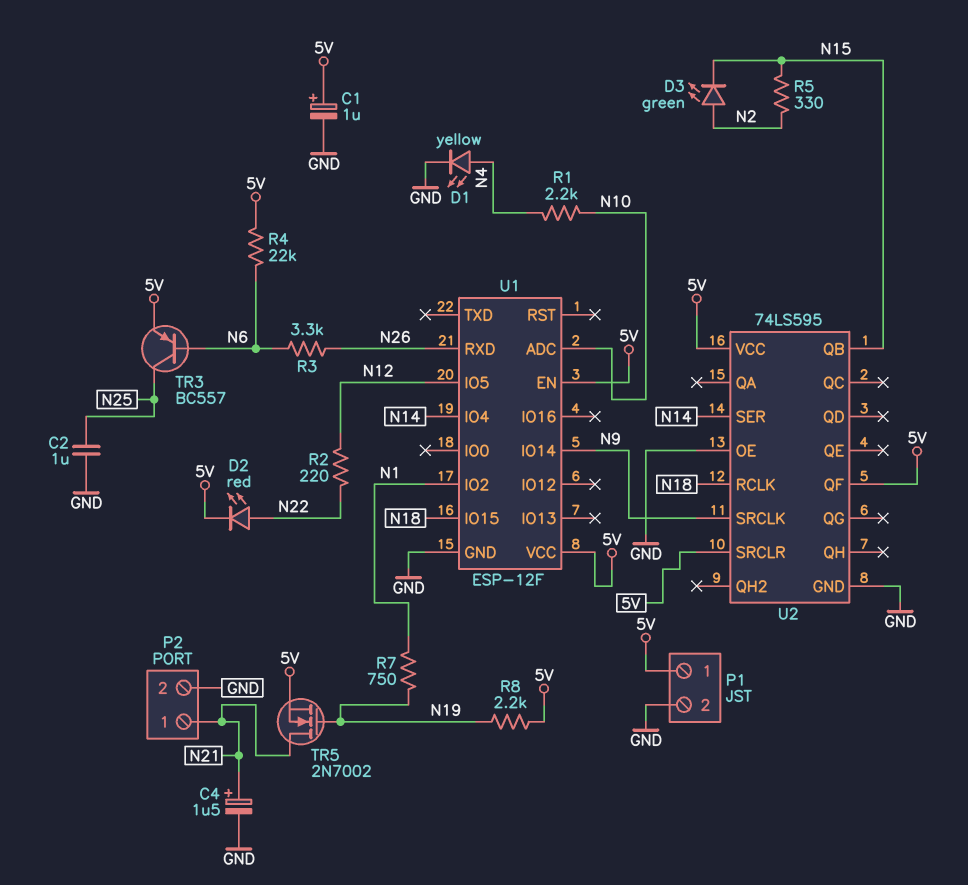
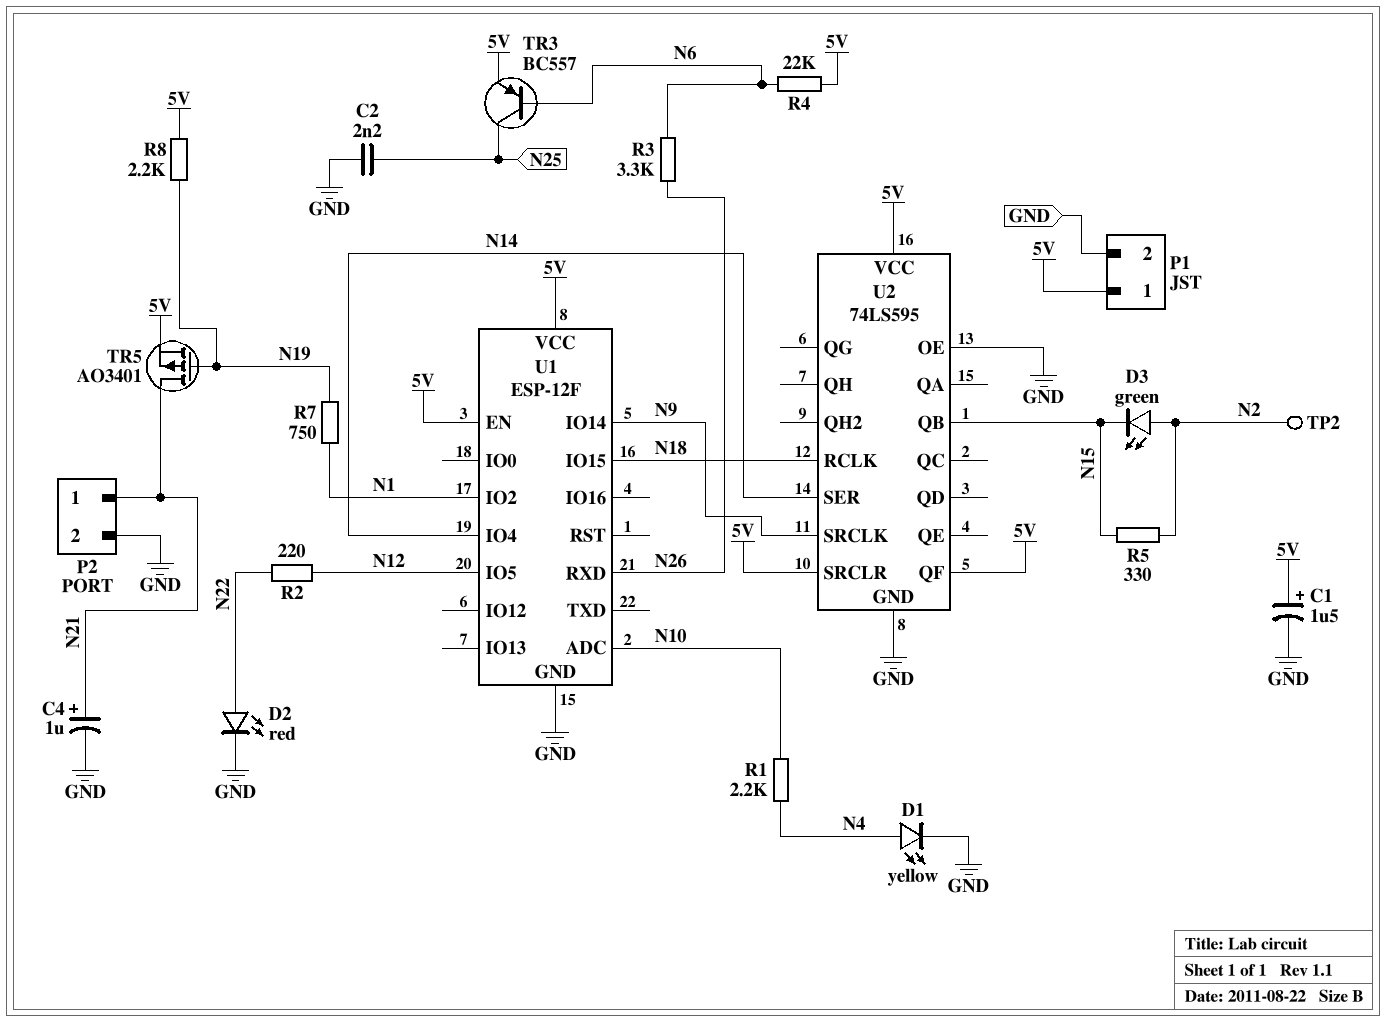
C1: 1uF (plus 5V, minus GND) -> 1.5uF (plus 5V, minus GND)
C2: 1uF (GND, N25) -> 2.2nF (GND, N25)
C4: 1.5uF (plus N21, minus GND) -> 1uF (plus N21, minus GND)
D2: LED red (A N22, K 5V) -> LED red (A N22, K GND)
TP2: none -> test point (N2)
TR5: NMOS 2N7002 (G N19, D N21, S 5V) -> PMOS AO3401 (G N19, D N21, S 5V)

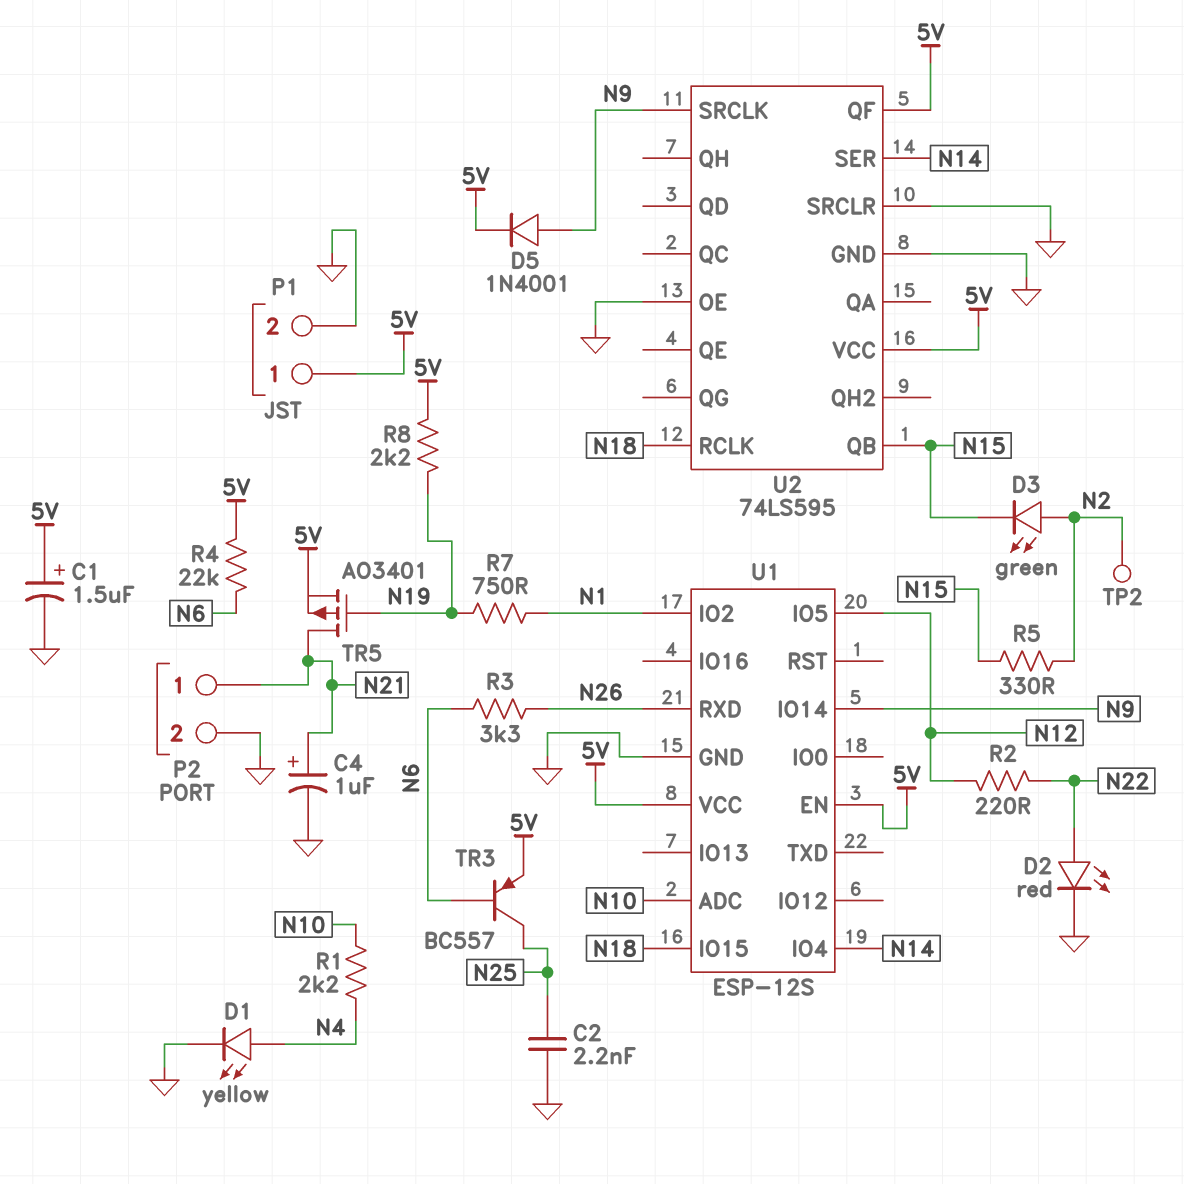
D5: none -> diode 1N4001 (A N9, K 5V)
U1: ESP-12F -> ESP-12S
U2 pin SRCLR: 5V -> GND

